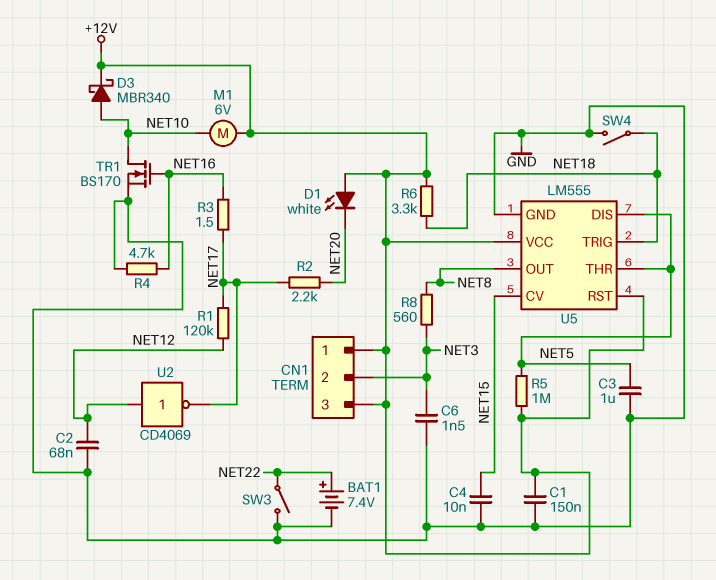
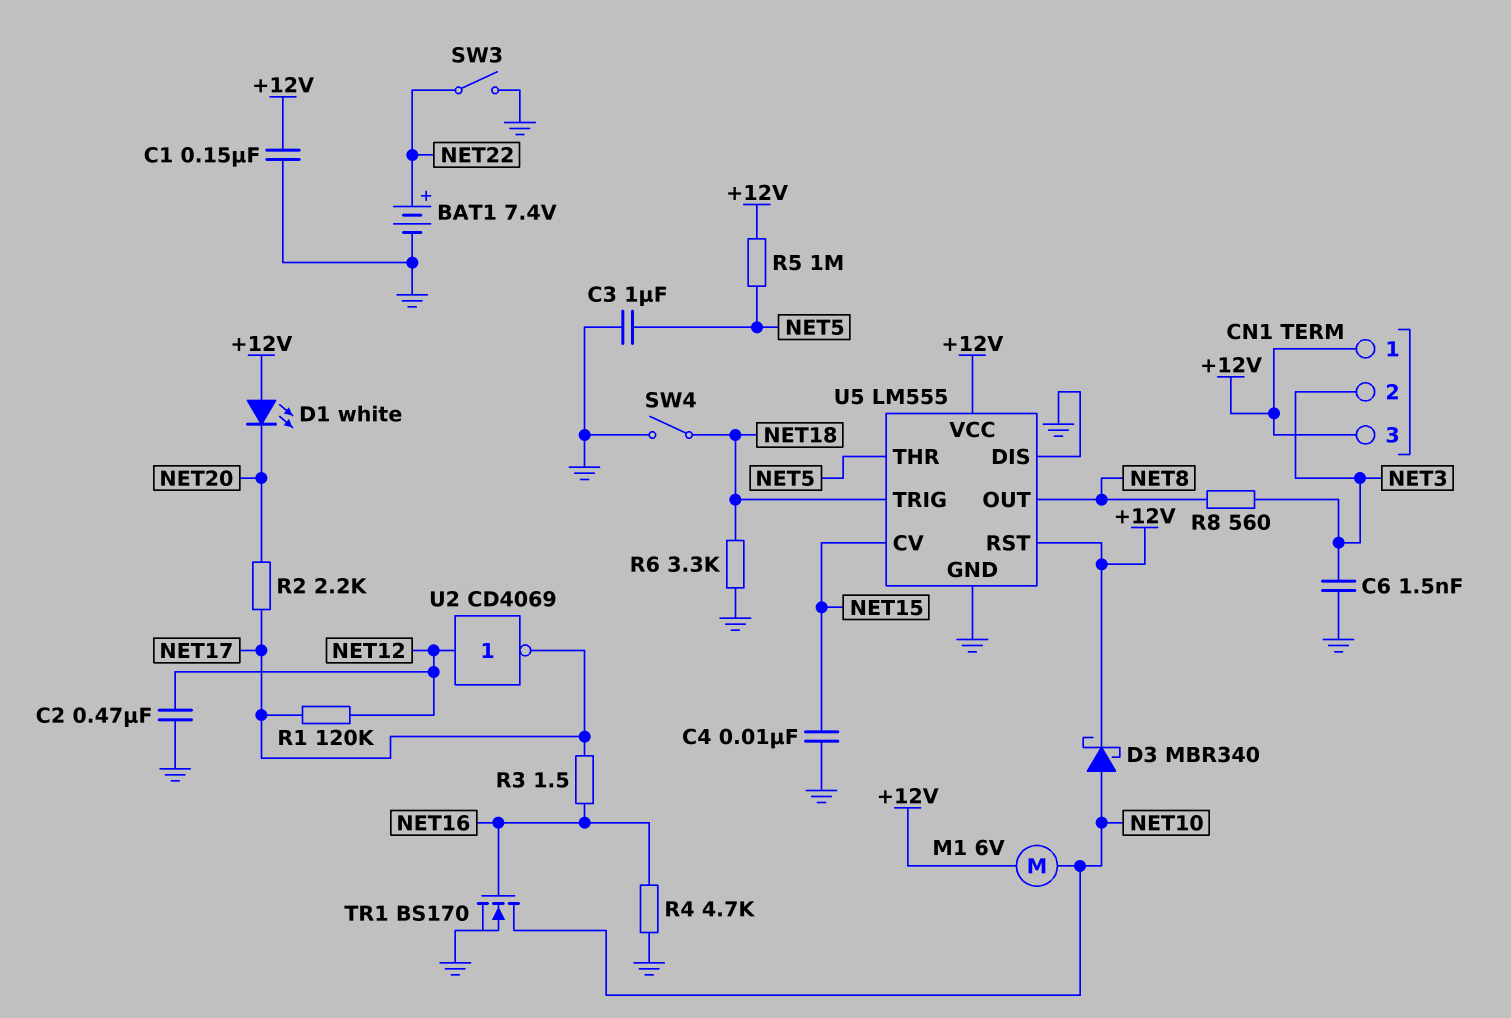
C2: 68nF (GND, NET12) -> 470nF (GND, NET12)
R6: 3.3k (+12V, NET18) -> 3.3k (GND, NET18)
U5 pin DIS: NET5 -> GND

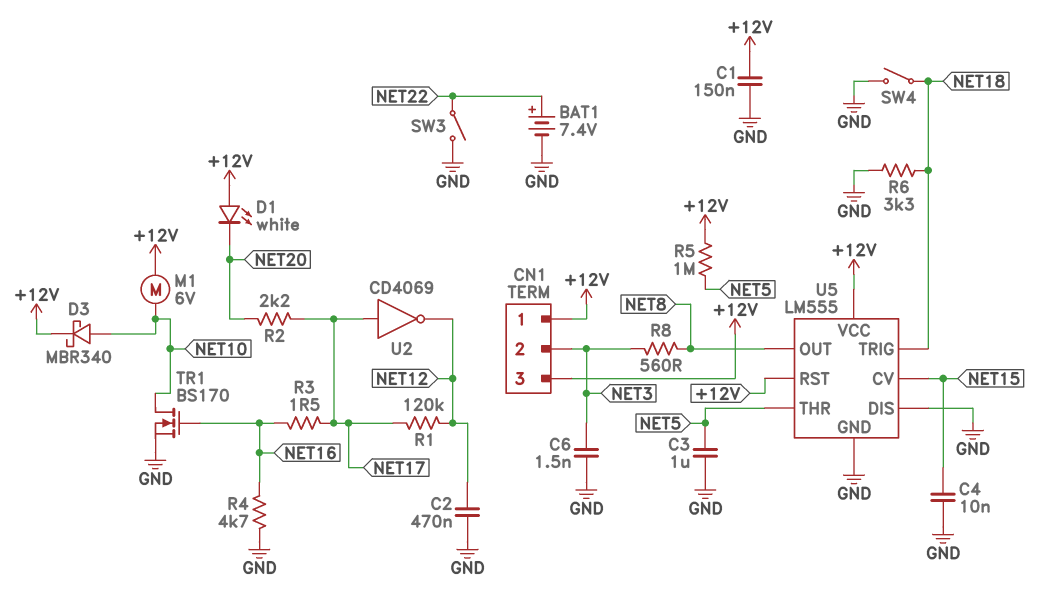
U2: NOT CD4069 (in NET12, out NET17) -> NOT CD4069 (in NET17, out NET12)

